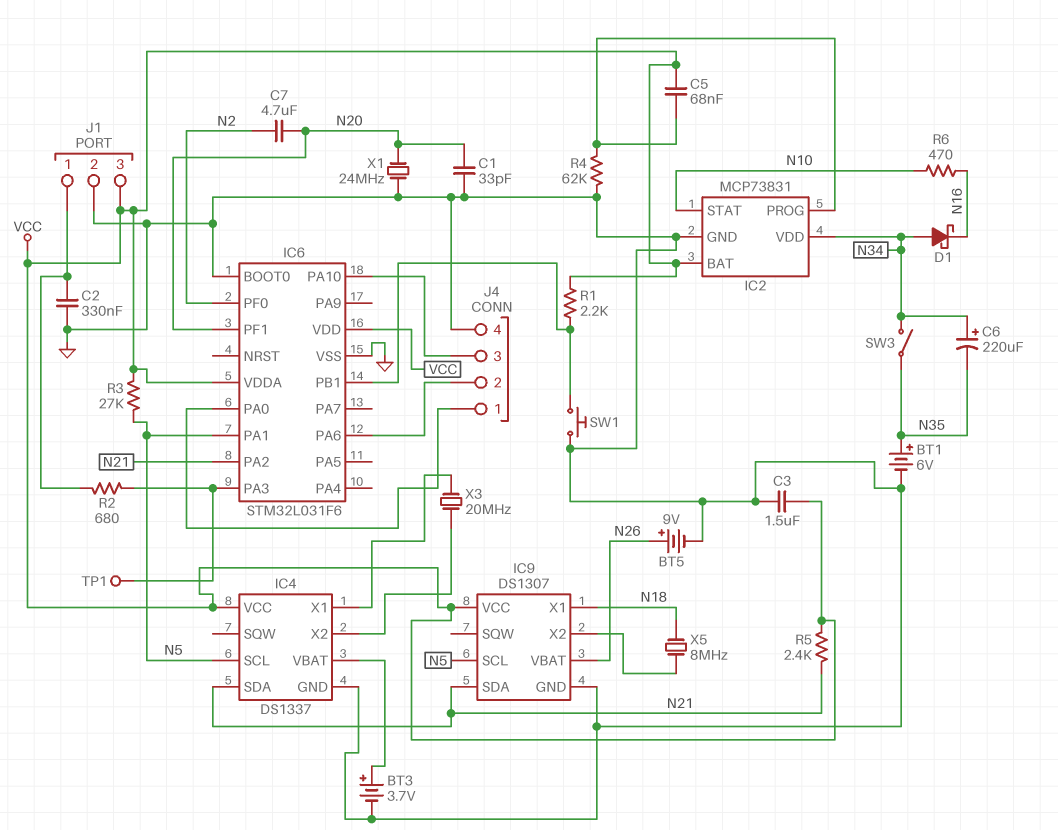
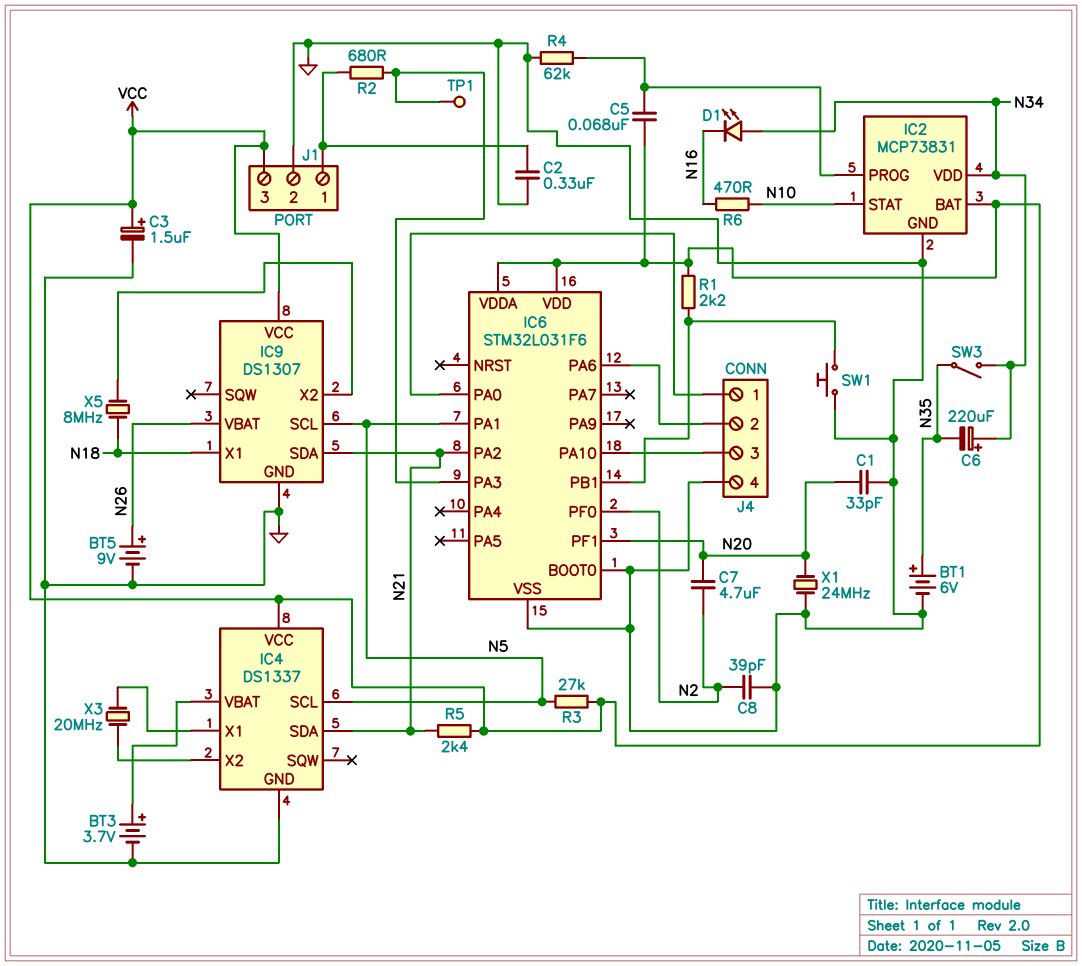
C3: 1.5uF (GND, VCC) -> 1.5uF (plus VCC, minus GND)
C8: none -> 39pF (GND, N2)
D1: schottky (A N34, K N16) -> LED (A N34, K N16)

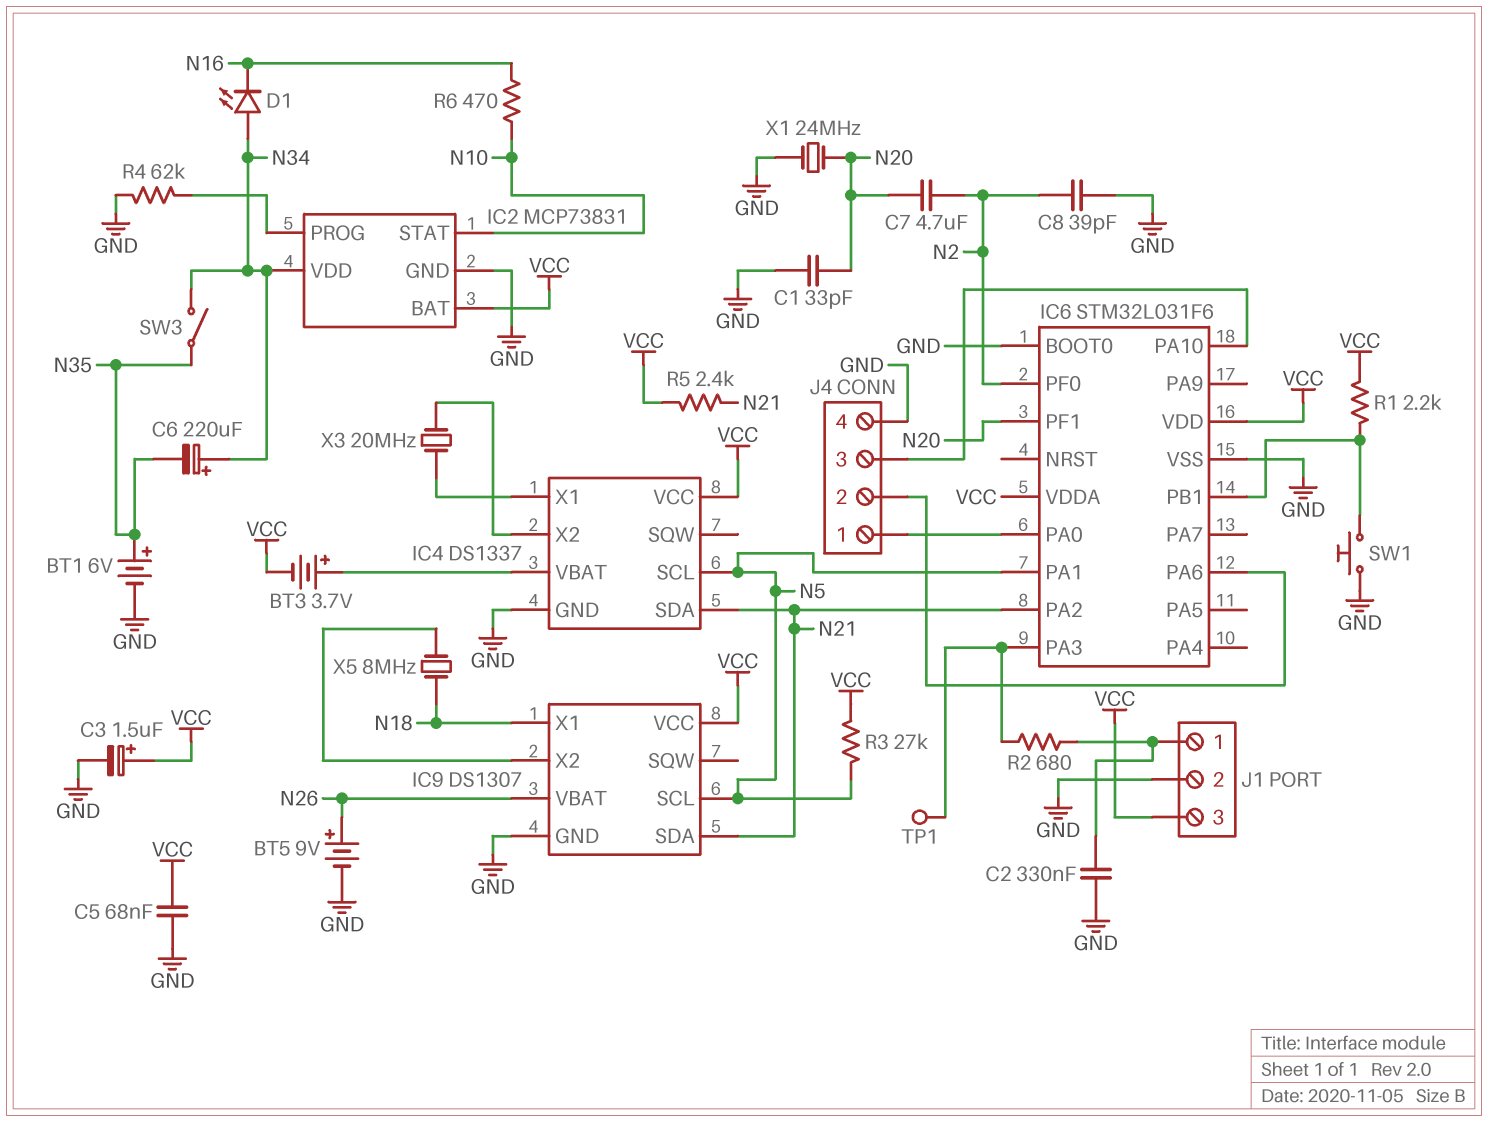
BT3: 3.7V (plus IC4/VBAT, minus GND) -> 3.7V (plus IC4/VBAT, minus VCC)
C5: 68nF (IC2/PROG, VCC) -> 68nF (GND, VCC)

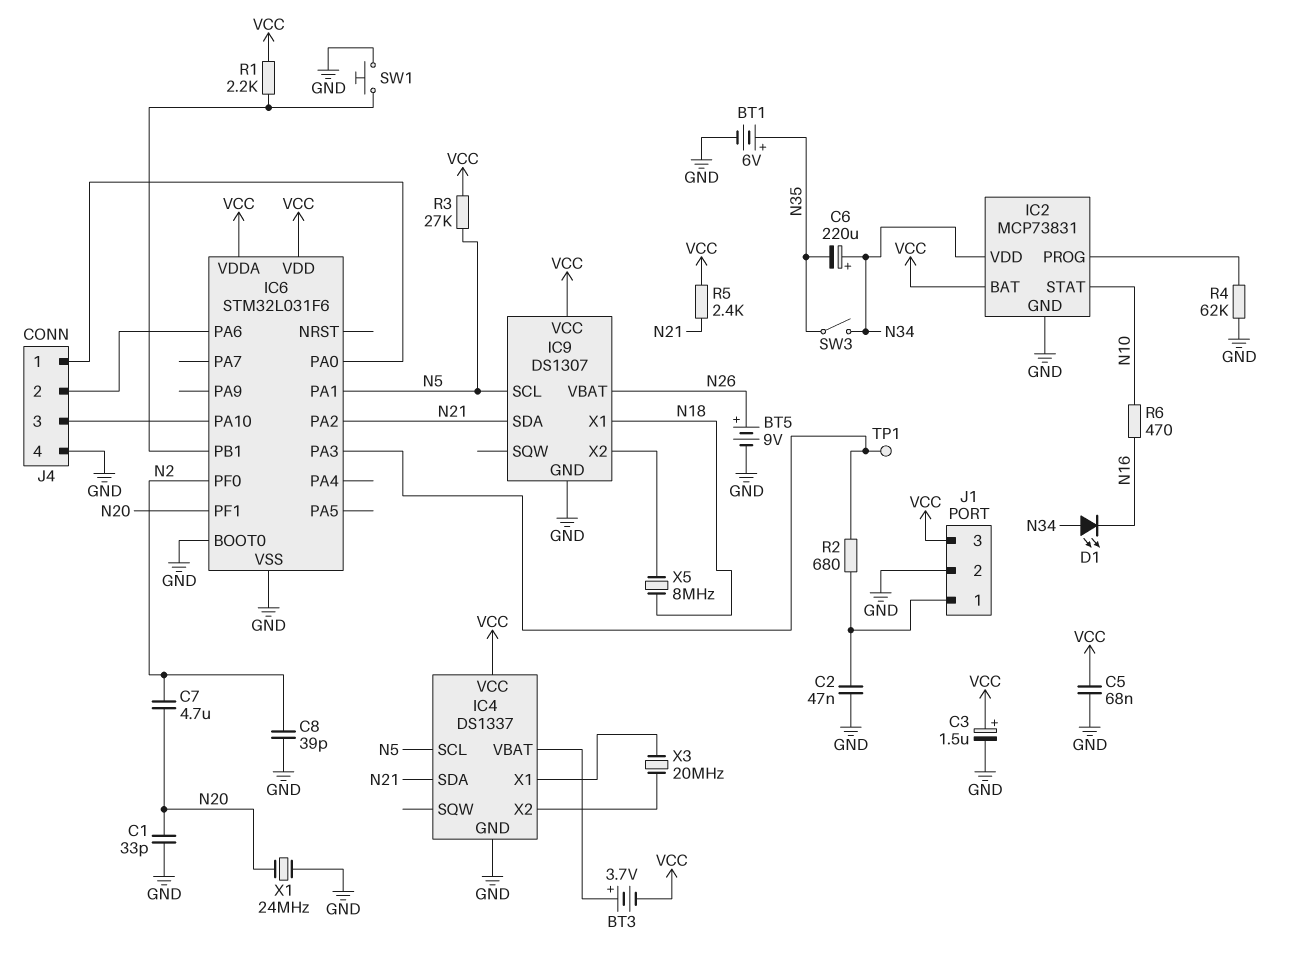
C2: 330nF (GND, J1/1) -> 47nF (GND, J1/1)

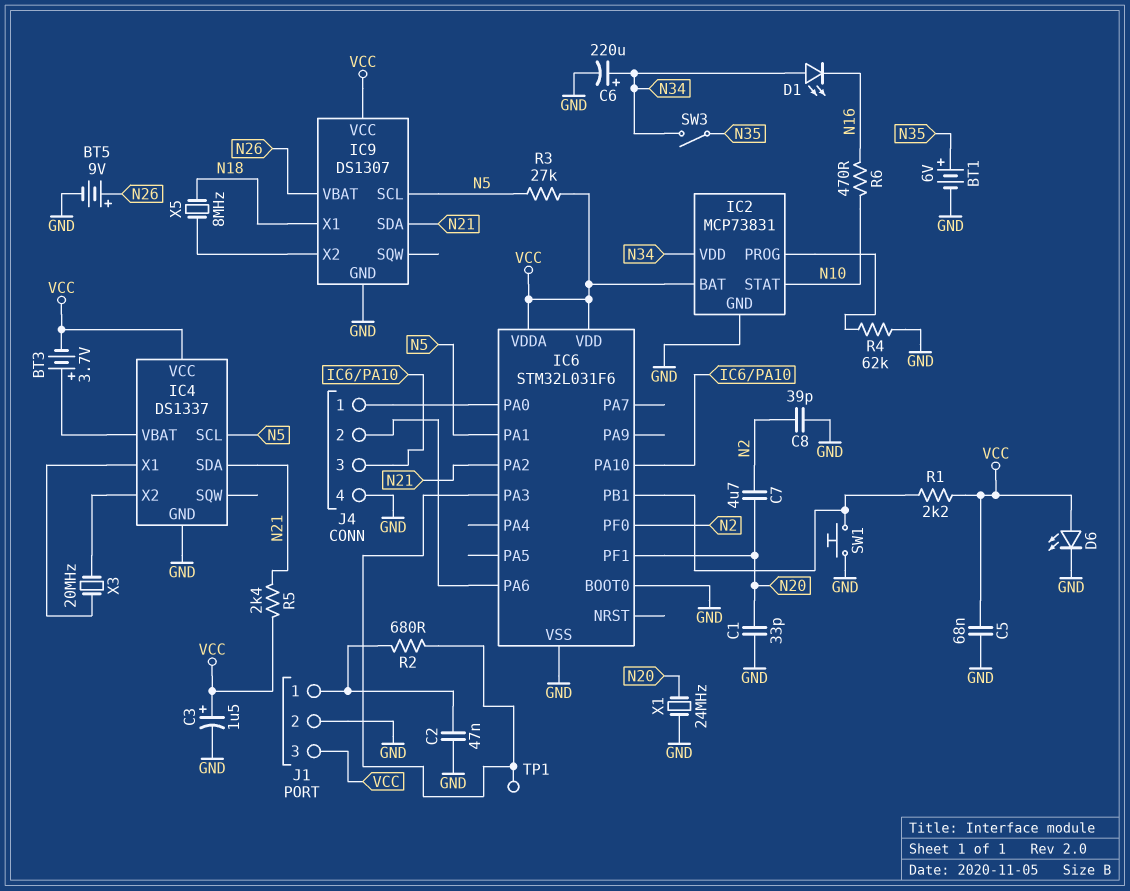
C6: 220uF (plus N34, minus N35) -> 220uF (plus N34, minus GND)
D6: none -> LED (A VCC, K GND)

